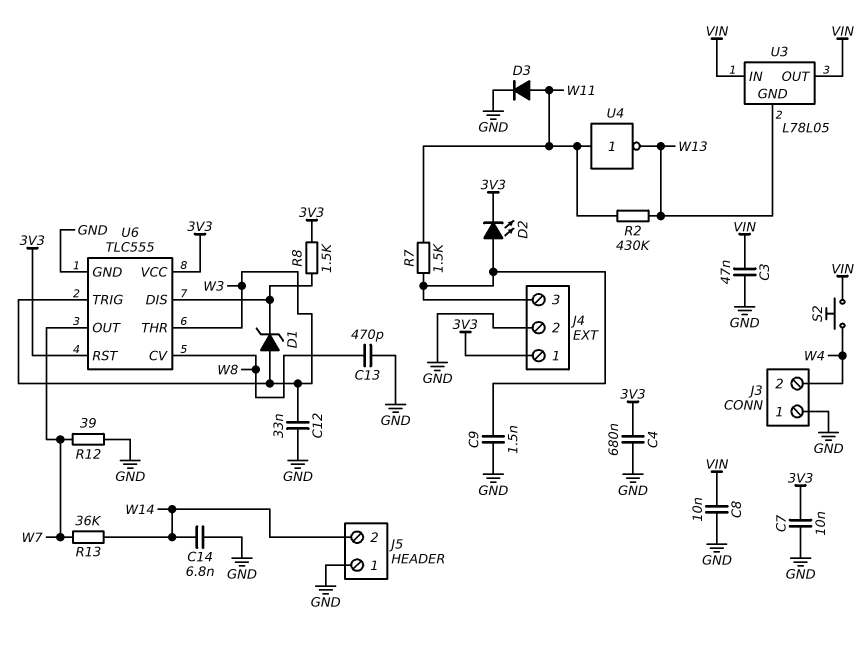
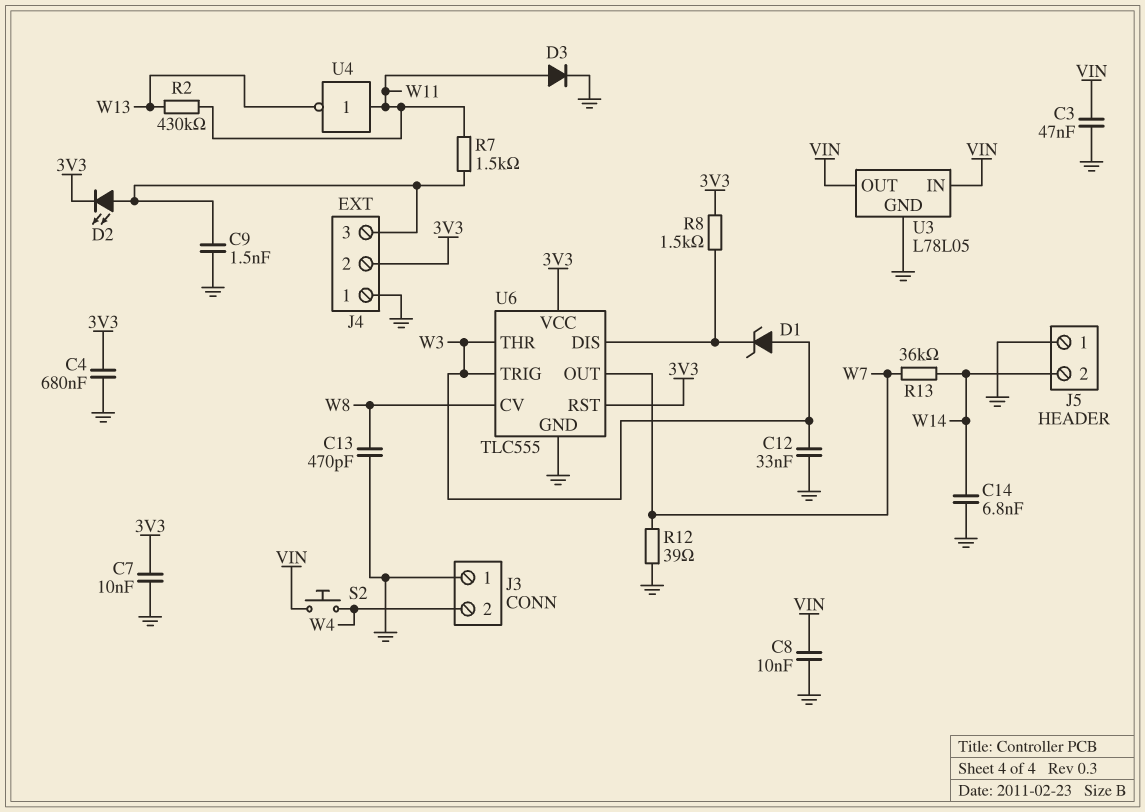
J4 pin 1: 3V3 -> GND
J4 pin 2: GND -> 3V3
U3 pin GND: W13 -> GND

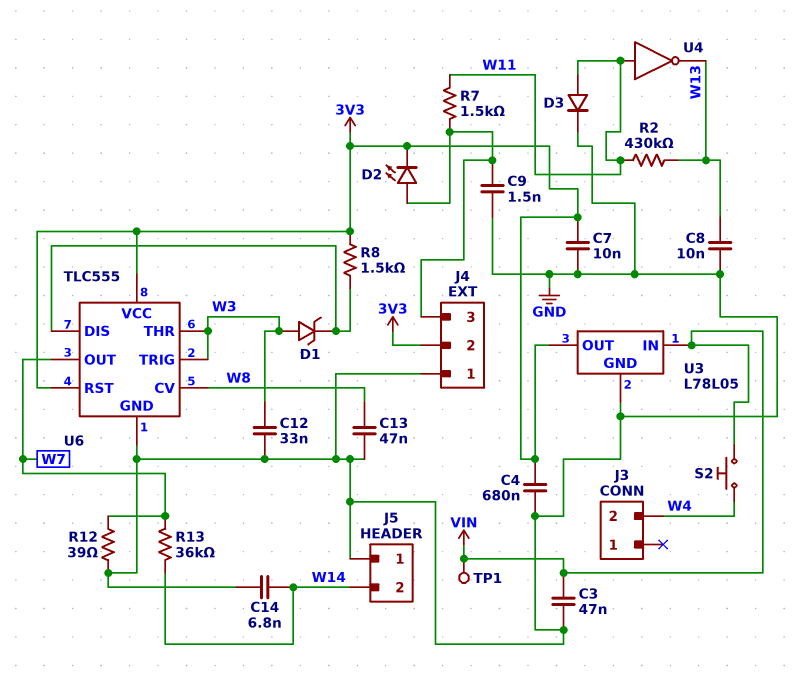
C8: 10nF (GND, VIN) -> 10nF (GND, W13)
C13: 470pF (GND, W8) -> 47nF (GND, W8)
J3 pin 1: GND -> none
TP1: none -> test point (VIN)
U3 pin OUT: VIN -> 3V3

